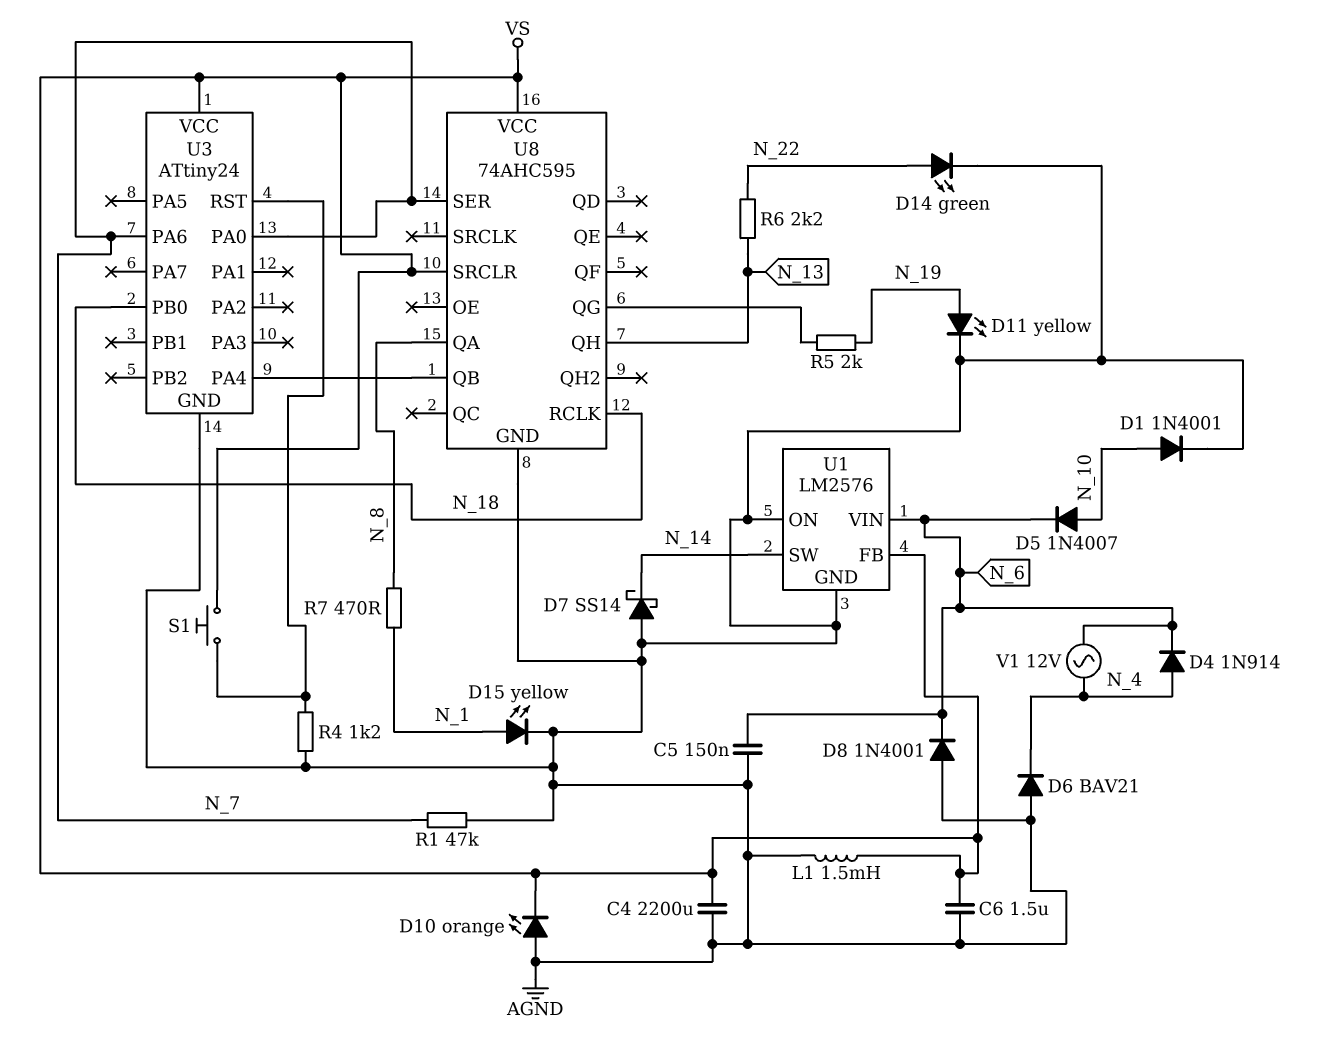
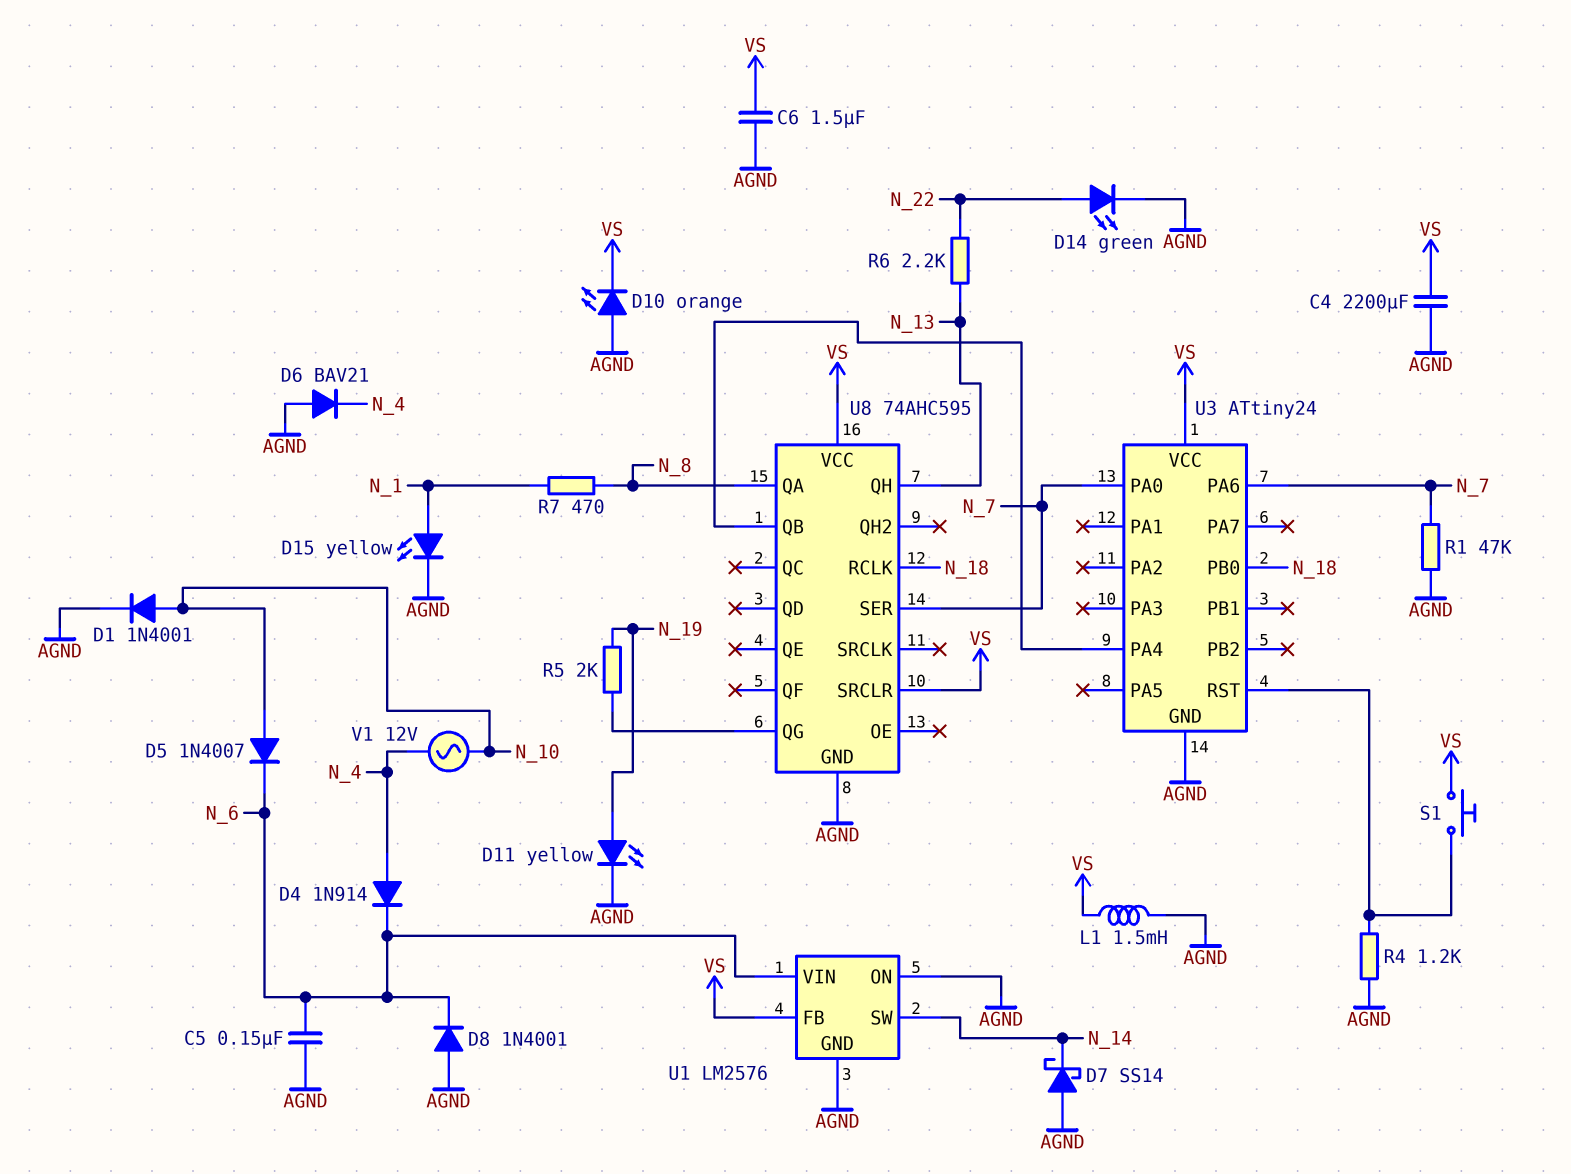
V1: AC 12V (N_4, N_6) -> AC 12V (N_4, N_10)

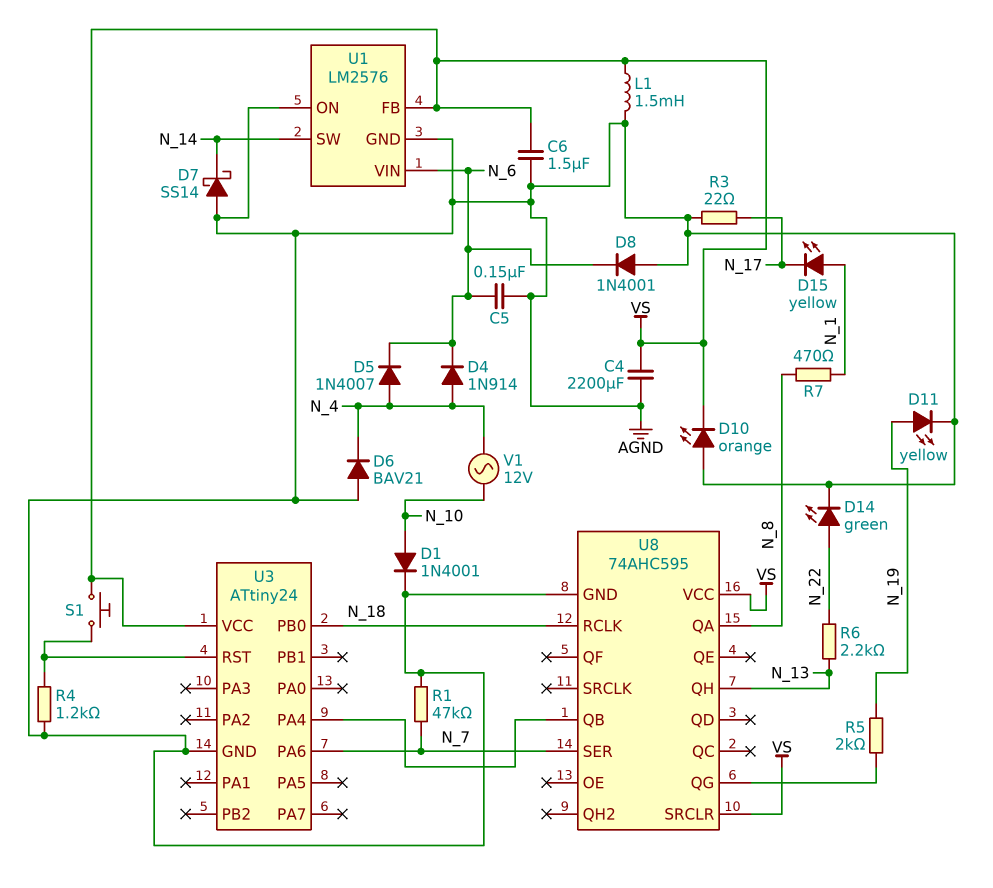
D5: diode 1N4007 (A N_10, K N_6) -> diode 1N4007 (A N_4, K N_6)
D15: LED yellow (A N_1, K AGND) -> LED yellow (A N_1, K N_17)
R3: none -> 22 (AGND, N_17)
U3 pin PA0: N_7 -> none

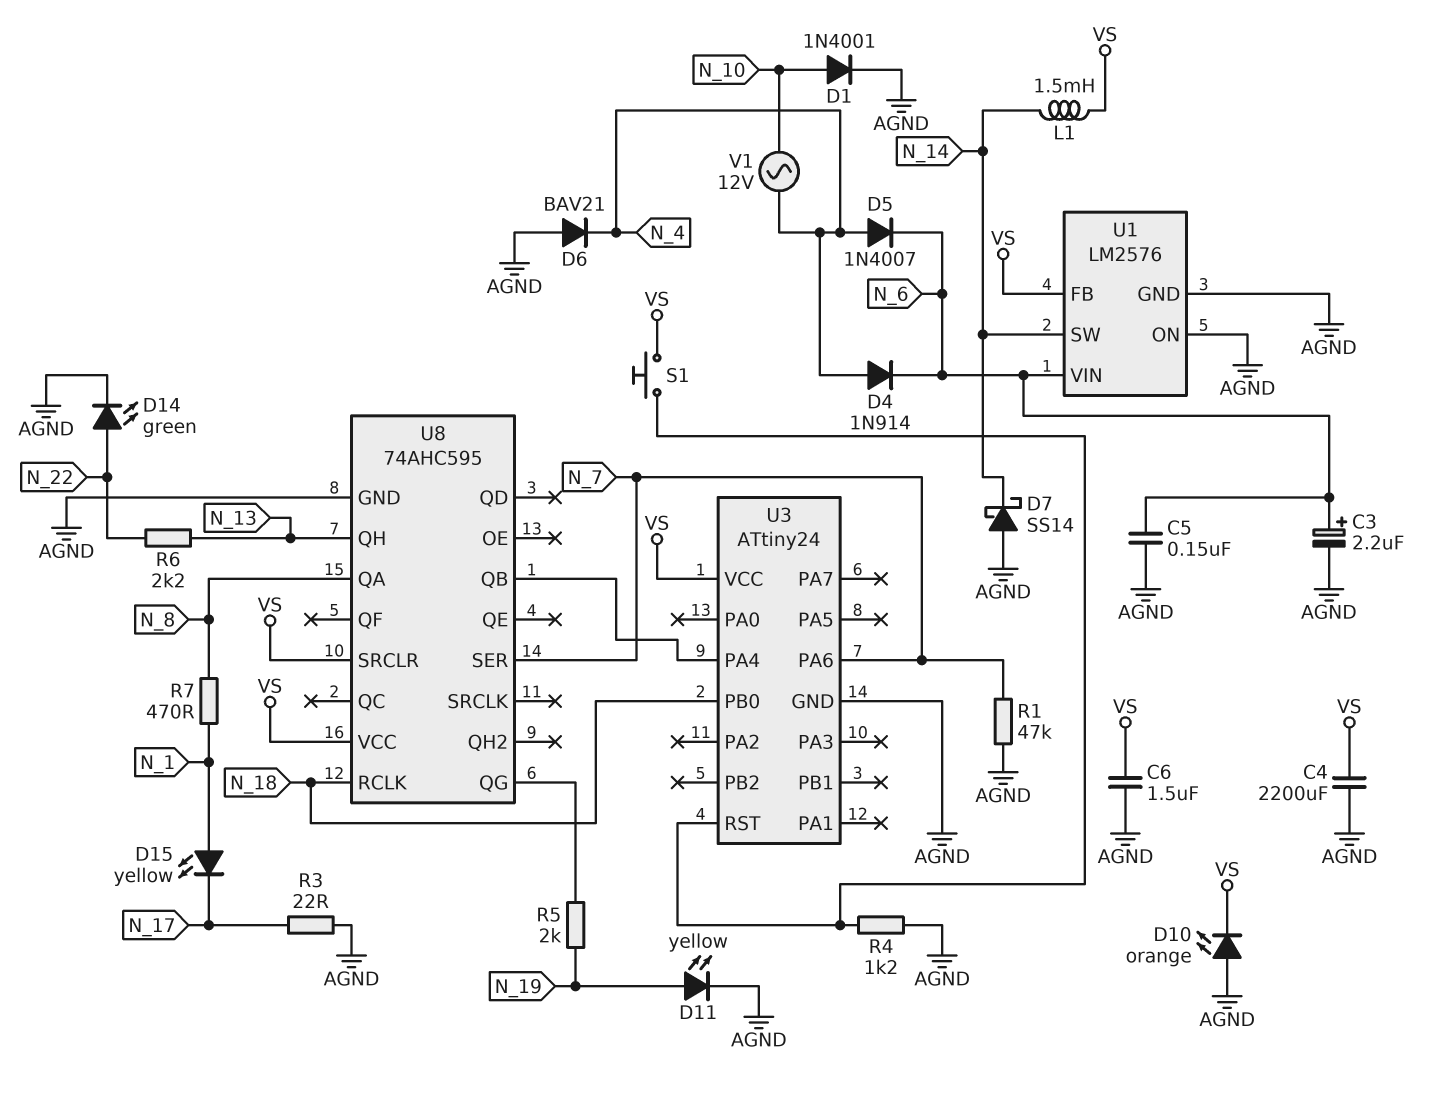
C3: none -> 2.2uF (plus N_6, minus AGND)
D8: diode 1N4001 (A AGND, K N_6) -> none
L1: 1.5mH (AGND, VS) -> 1.5mH (N_14, VS)

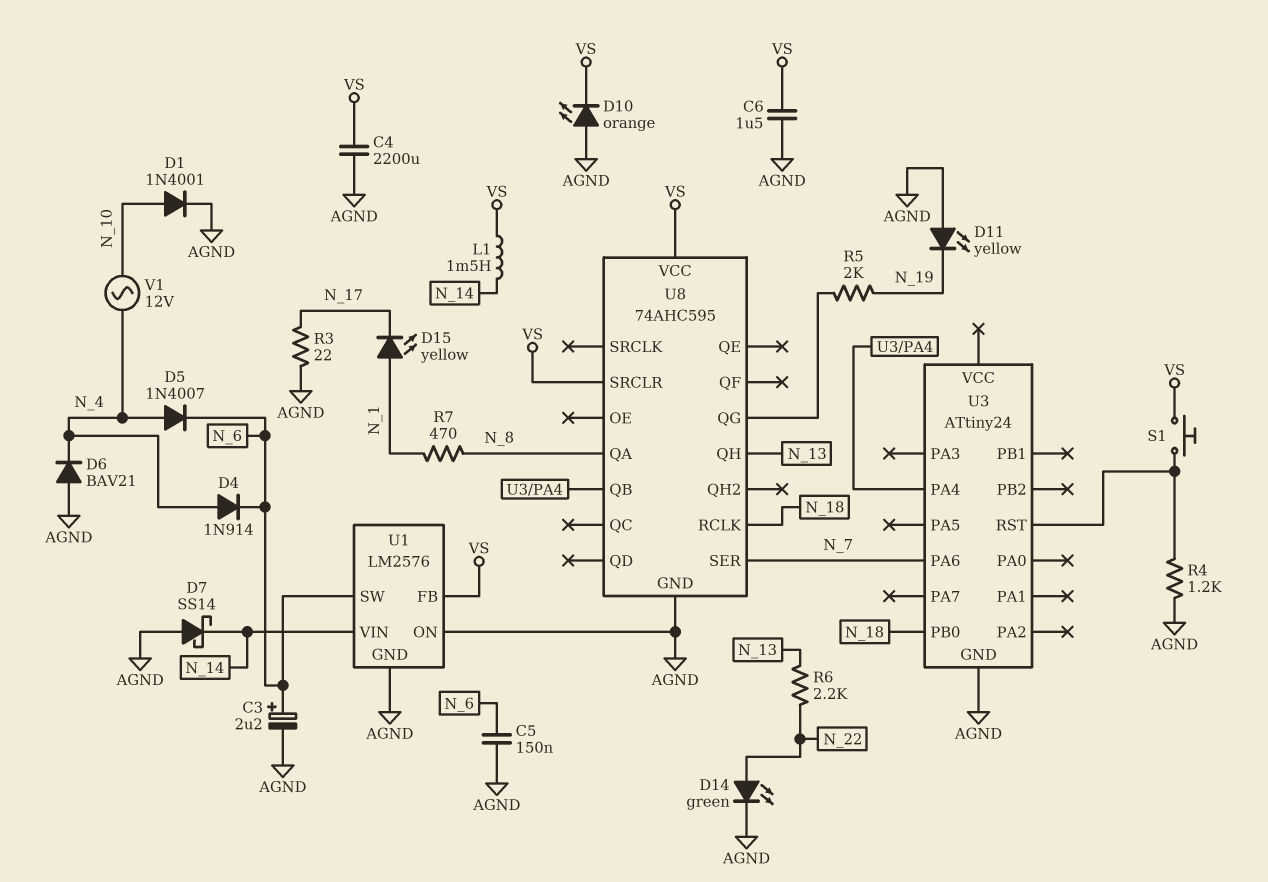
D11: LED yellow (A N_19, K AGND) -> LED yellow (A AGND, K N_19)
R1: 47k (AGND, N_7) -> none
U1 pin SW: N_14 -> N_6
U1 pin VIN: N_6 -> N_14
U3 pin VCC: VS -> none

